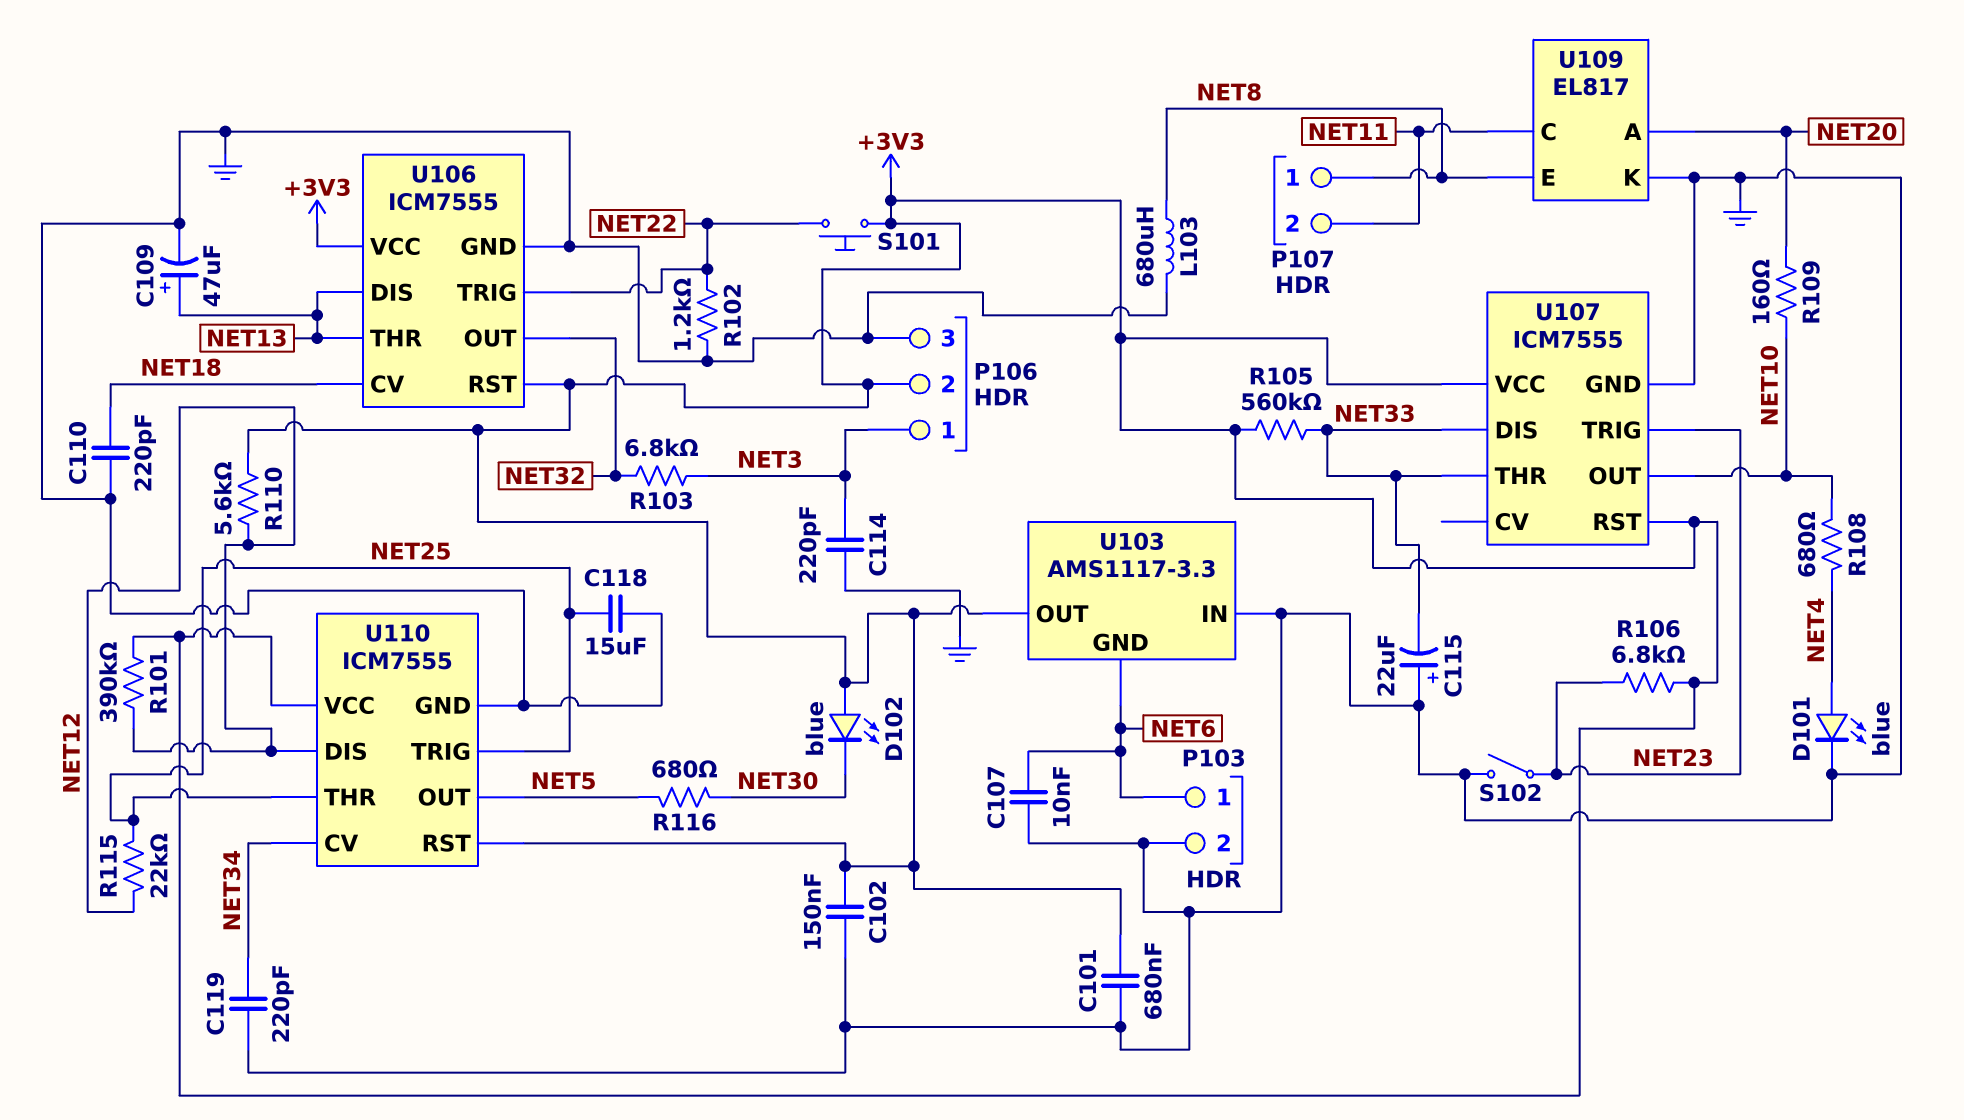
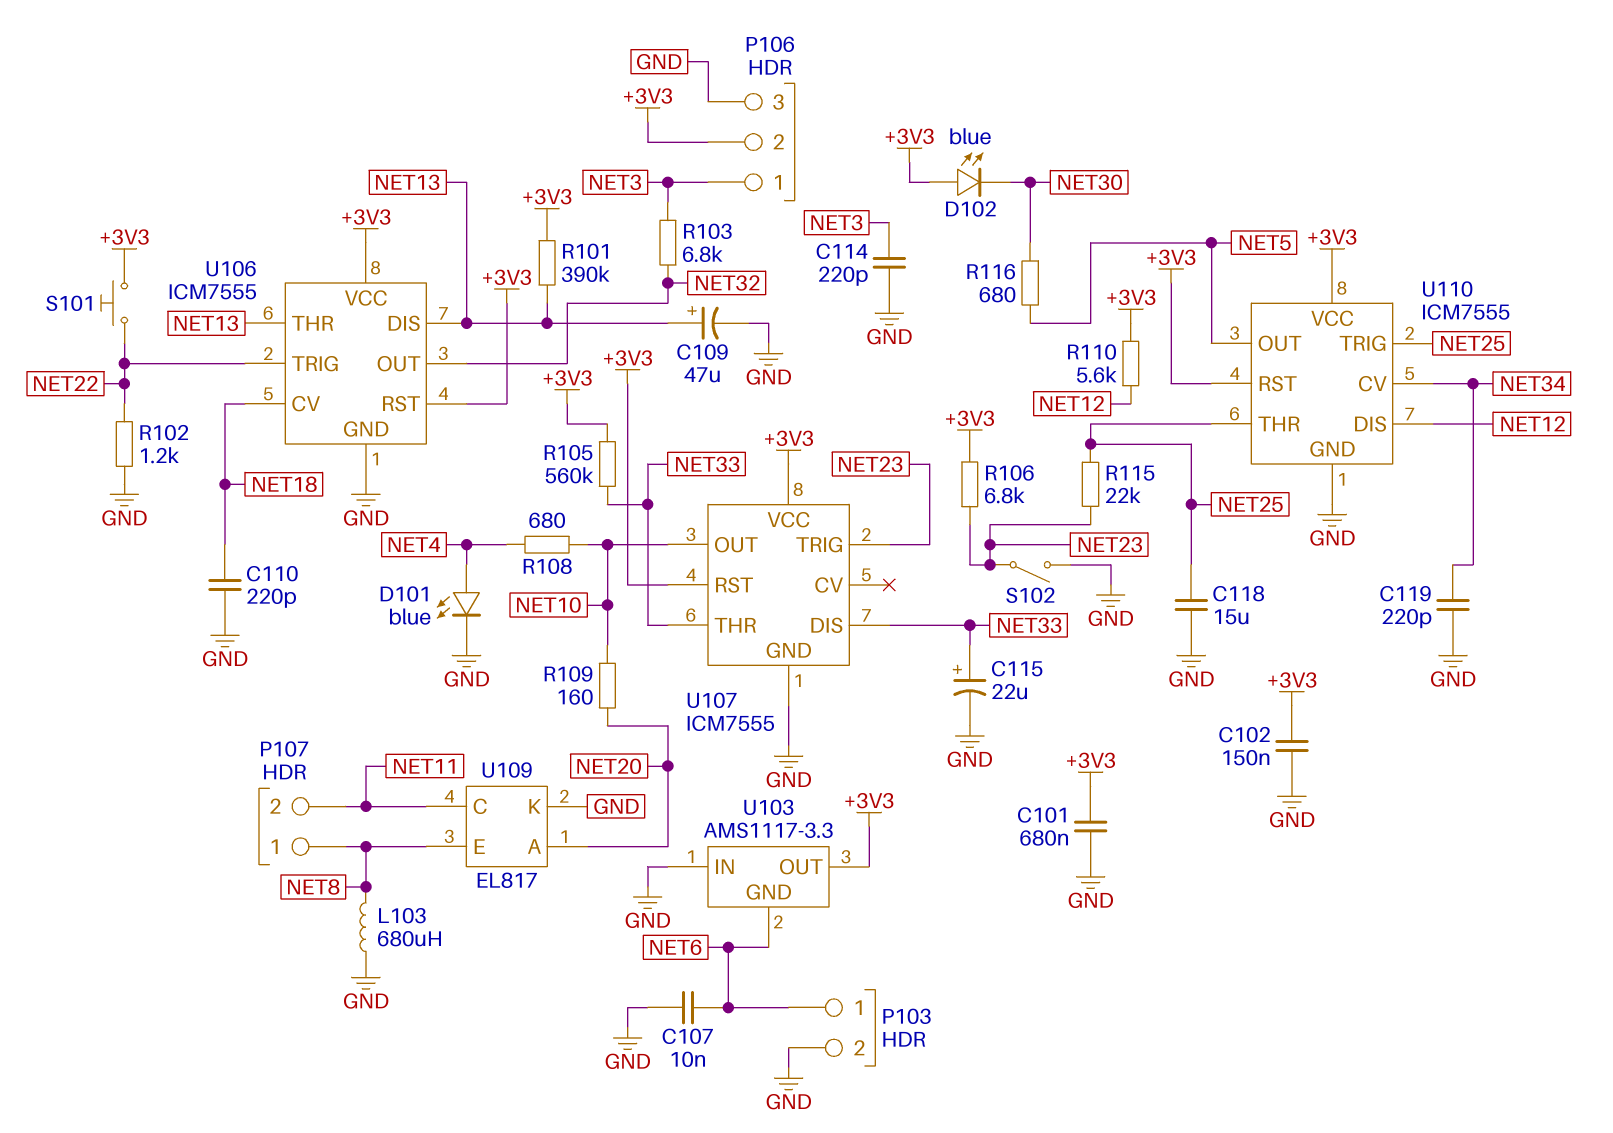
C115: 22uF (plus GND, minus NET33) -> 22uF (plus NET33, minus GND)
R101: 390k (+3V3, NET12) -> 390k (+3V3, NET13)
R115: 22k (NET12, NET25) -> 22k (NET23, NET25)

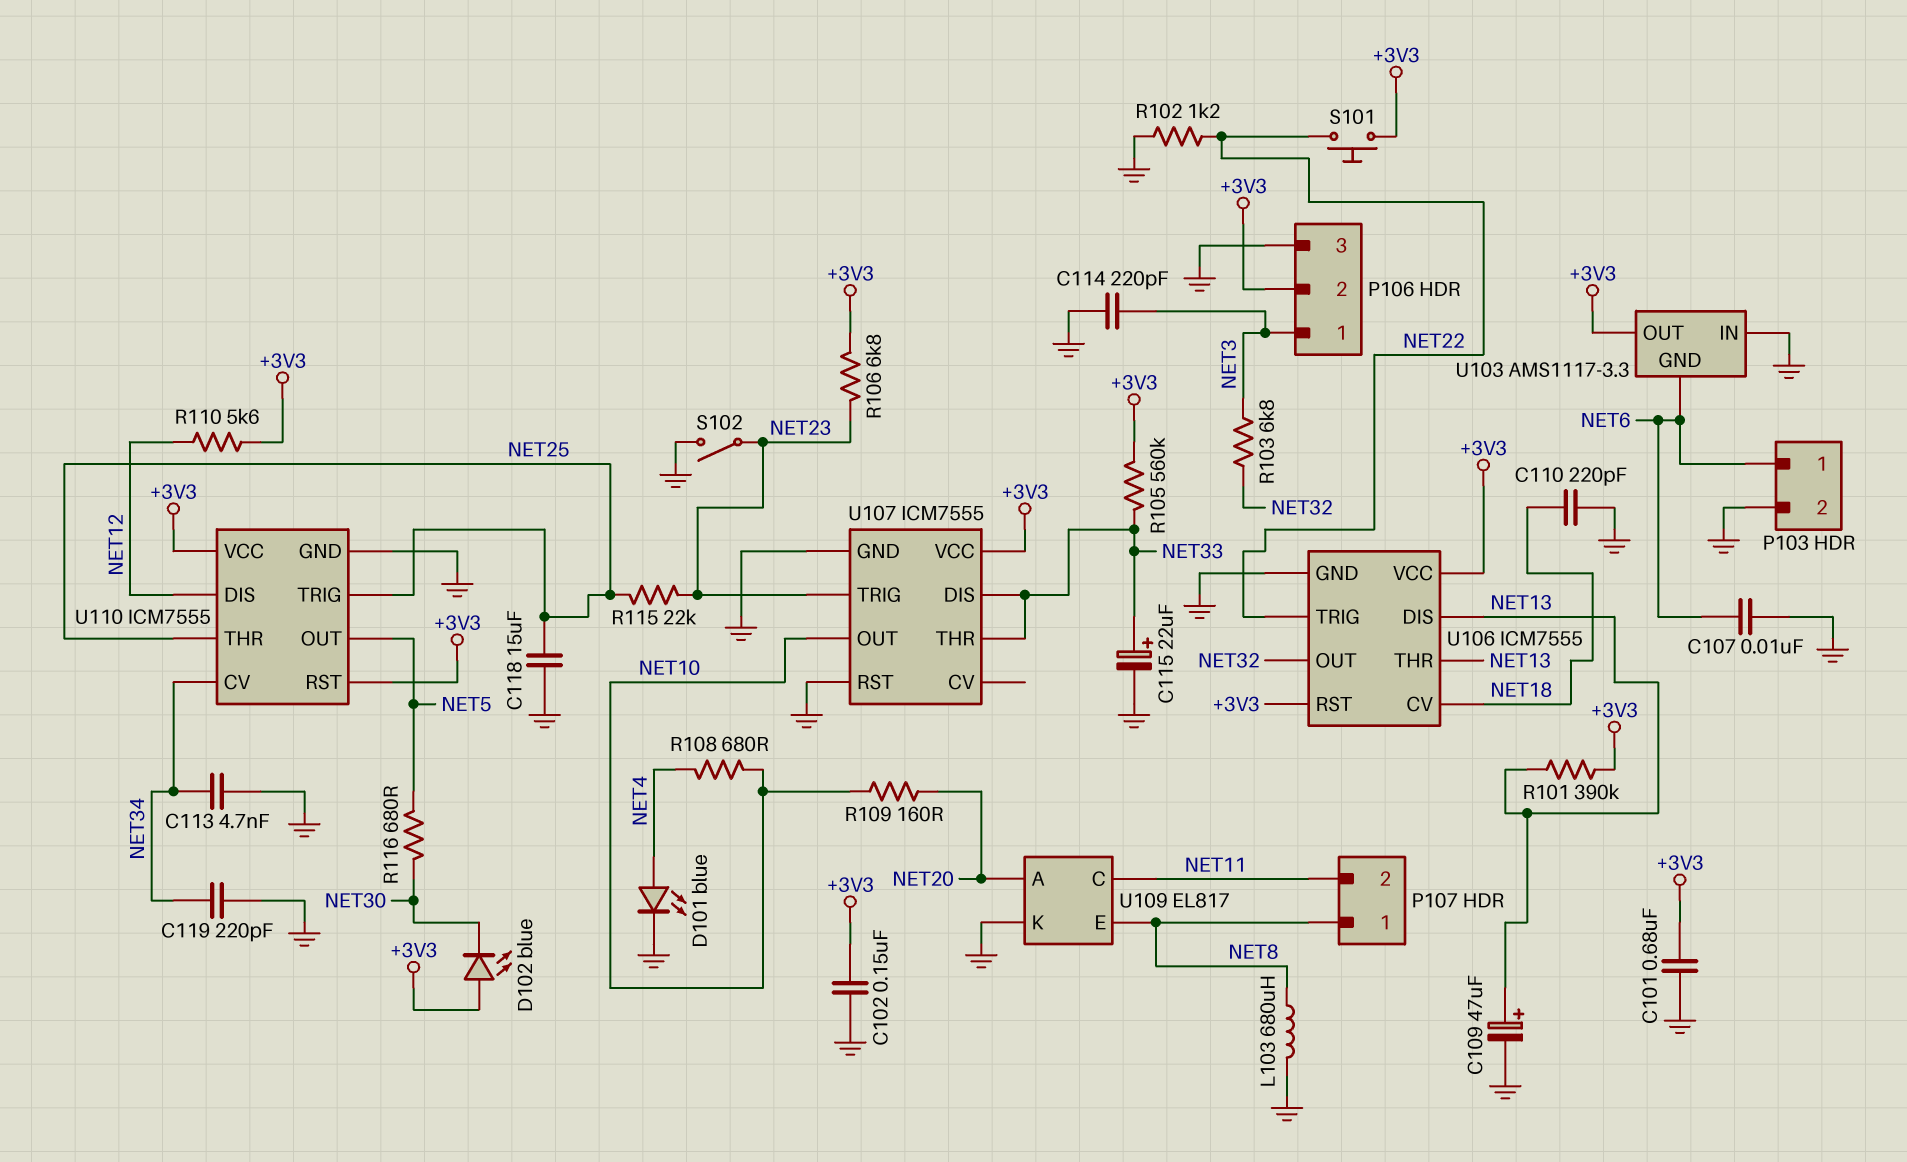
C113: none -> 4.7nF (GND, NET34)
U107 pin RST: +3V3 -> GND

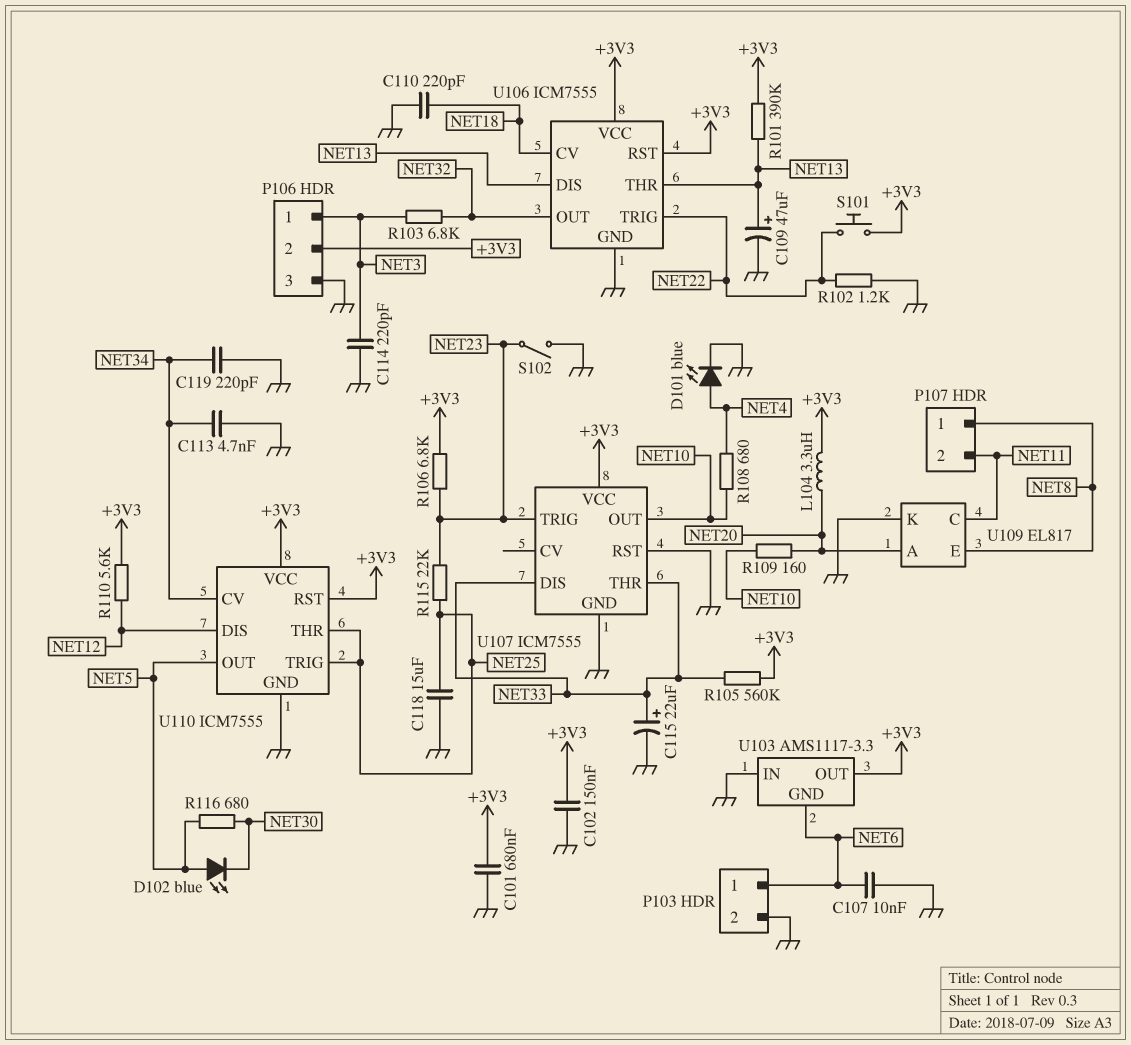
D102: LED blue (A +3V3, K NET30) -> LED blue (A NET5, K NET30)
L103: 680uH (GND, NET8) -> none
L104: none -> 3.3uH (+3V3, NET20)

